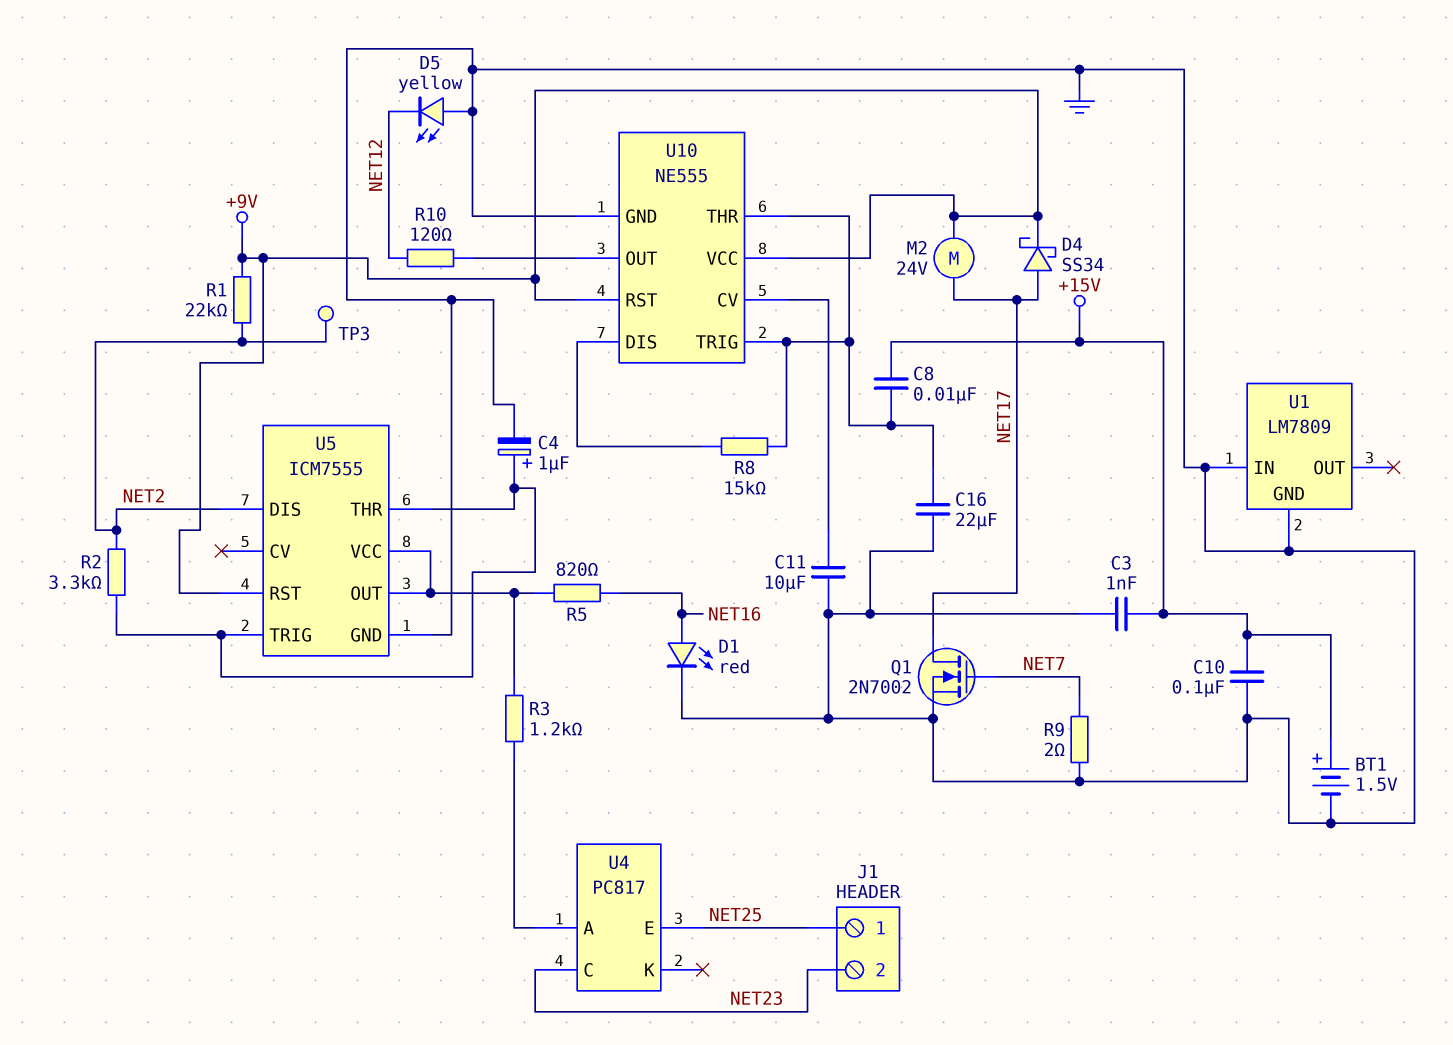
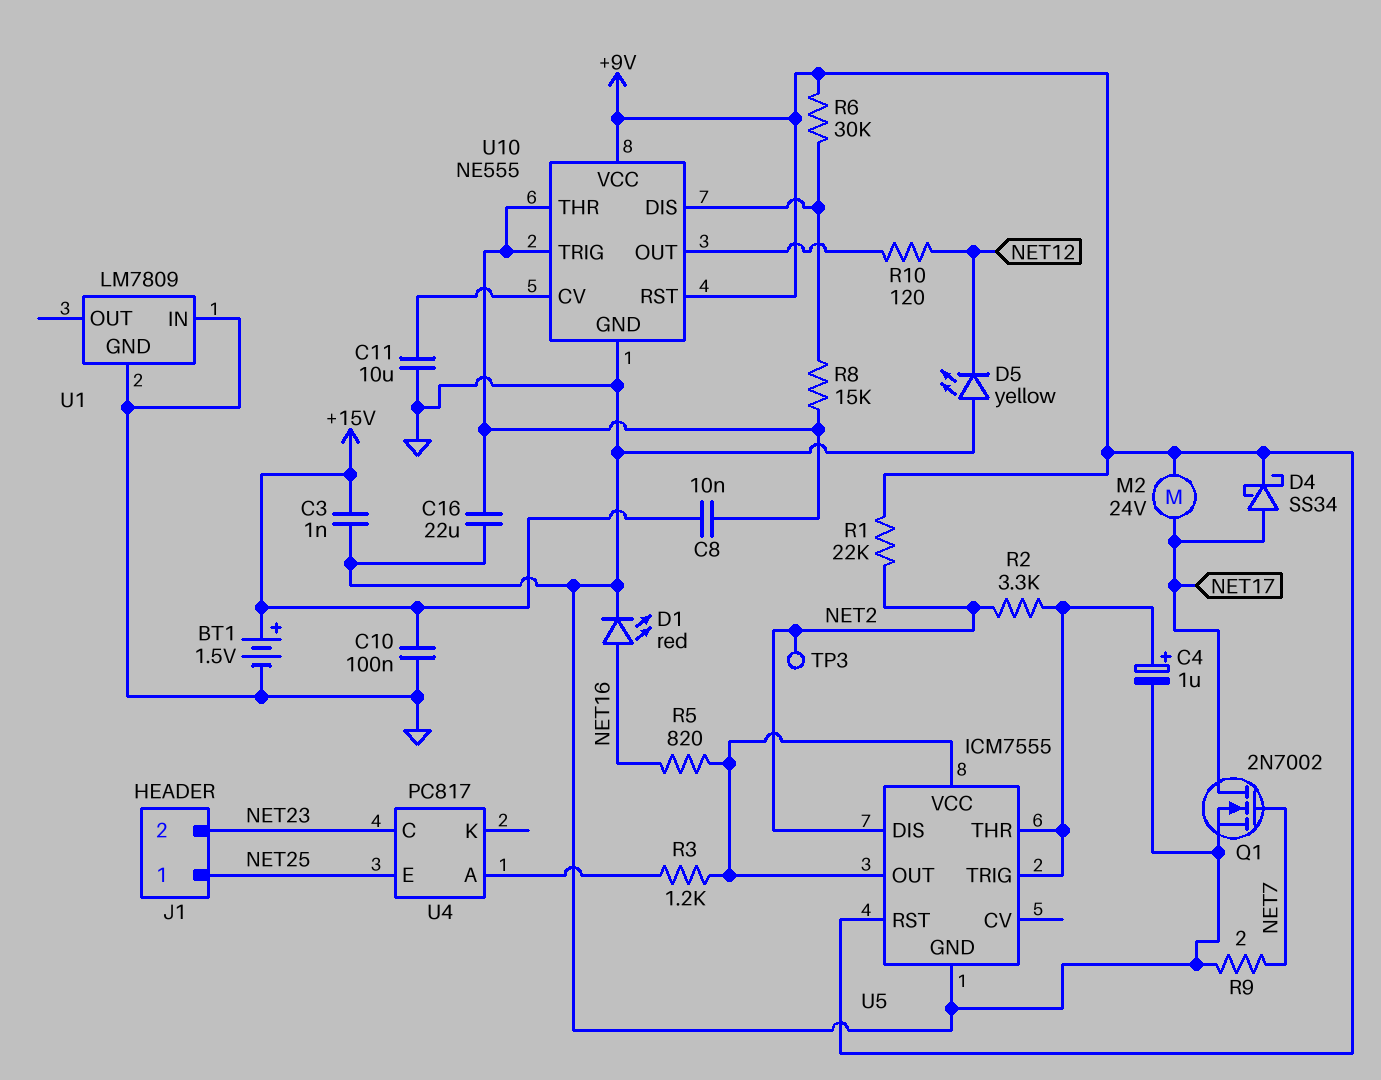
R6: none -> 30k (+9V, U10/DIS)

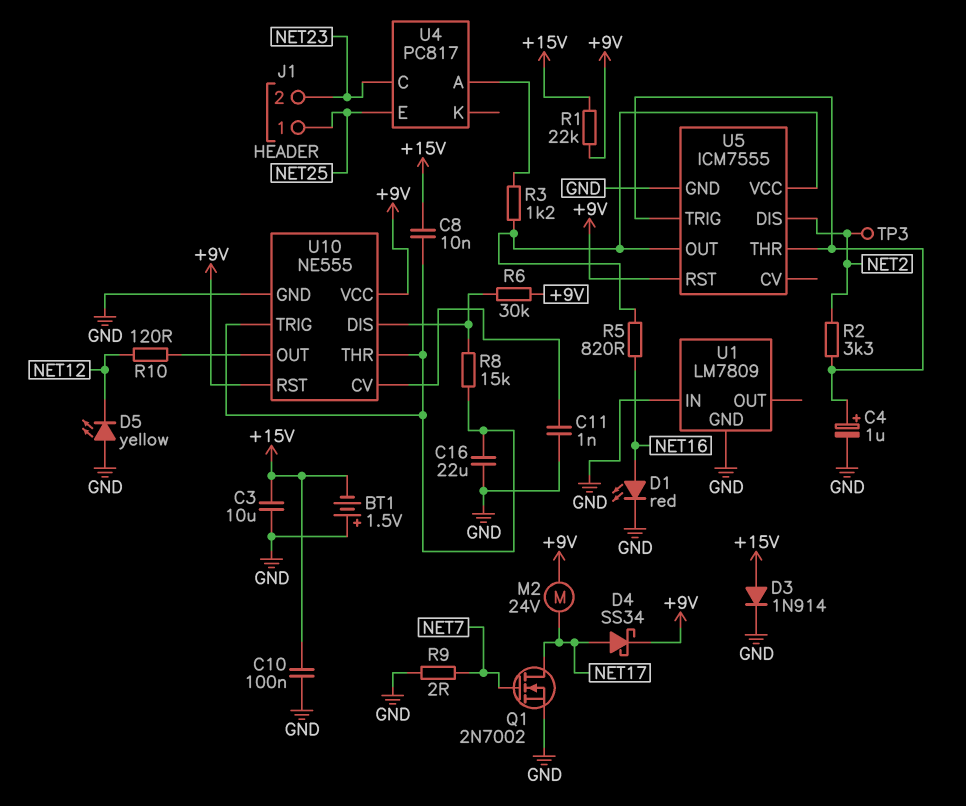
BT1: 1.5V (plus +15V, minus GND) -> 1.5V (plus GND, minus +15V)
C3: 1nF (+15V, GND) -> 10uF (+15V, GND)
C11: 10uF (GND, U10/CV) -> 1nF (GND, U10/CV)
D3: none -> diode 1N914 (A +15V, K GND)
R1: 22k (+9V, NET2) -> 22k (+9V, +15V)

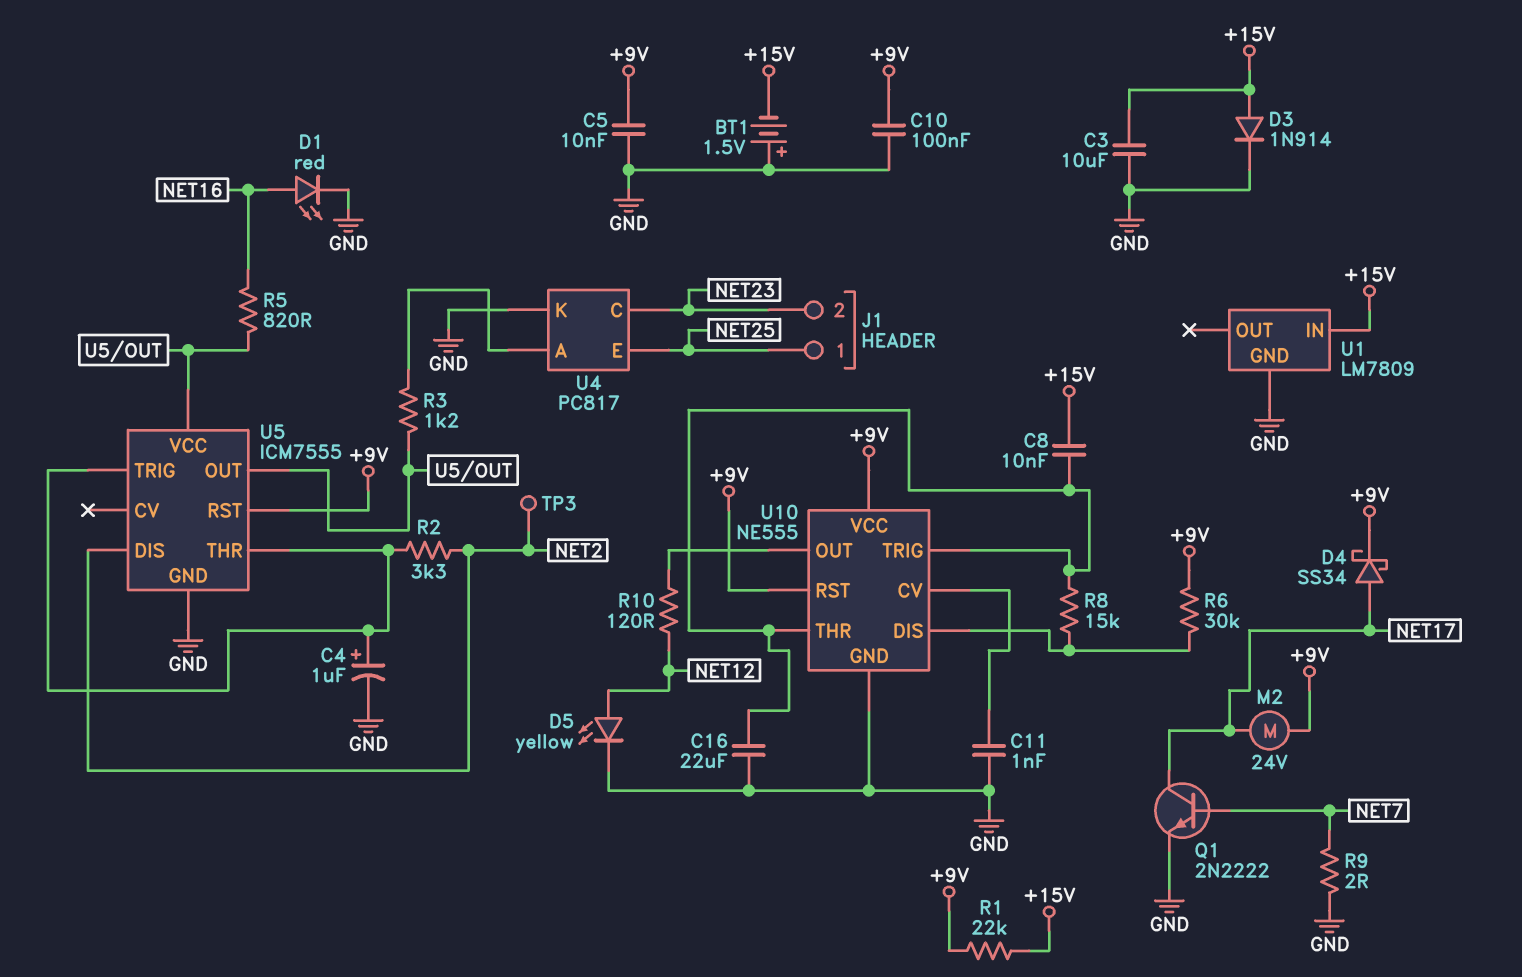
C5: none -> 10nF (+9V, GND)
C10: 100nF (+15V, GND) -> 100nF (+9V, GND)
D5: LED yellow (A GND, K NET12) -> LED yellow (A NET12, K GND)
Q1: NMOS 2N7002 (G NET7, D NET17, S GND) -> NPN 2N2222 (B NET7, C NET17, E GND)
U1 pin IN: GND -> +15V
U4 pin K: none -> GND

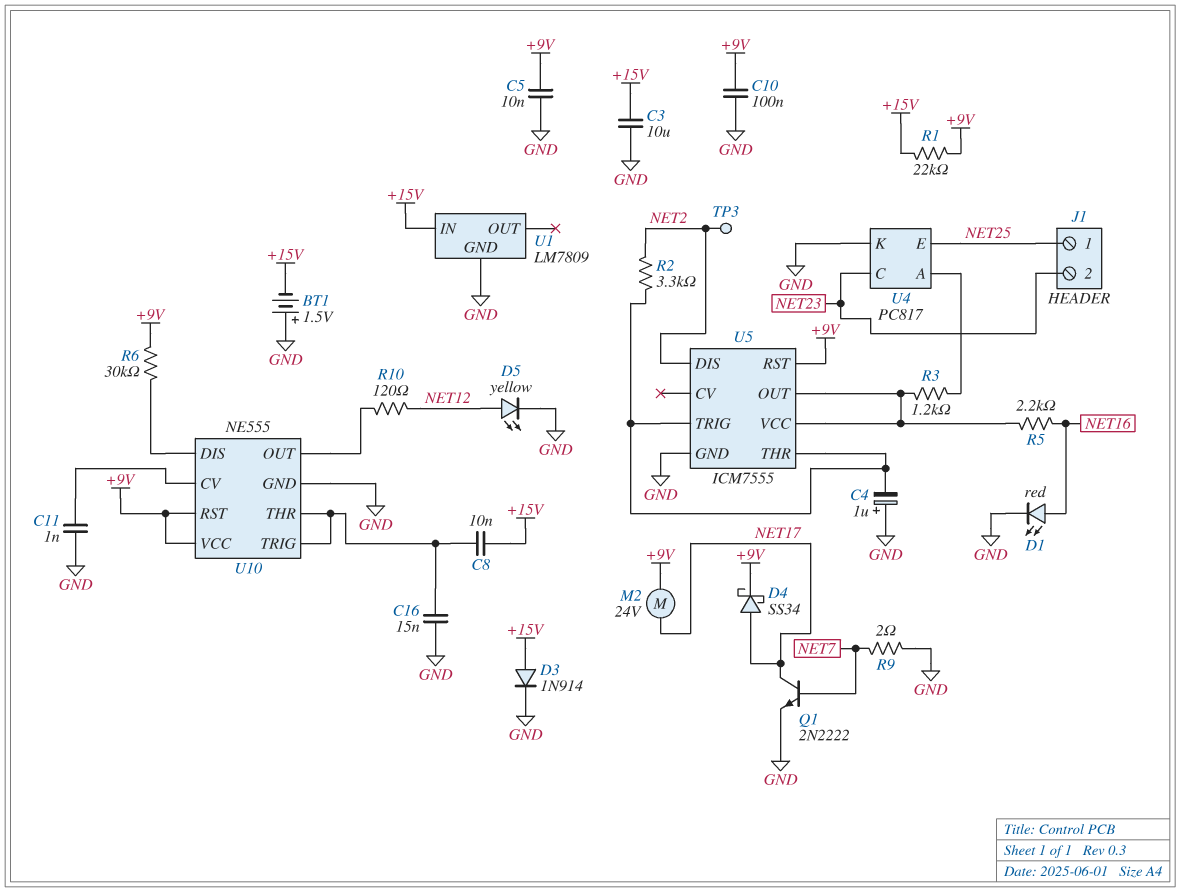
C4: 1uF (plus U5/THR, minus GND) -> 1uF (plus GND, minus U5/THR)
C16: 22uF (GND, U10/THR) -> 15nF (GND, U10/THR)
R5: 820 (NET16, U5/OUT) -> 2.2k (NET16, U5/OUT)
R8: 15k (U10/DIS, U10/THR) -> none

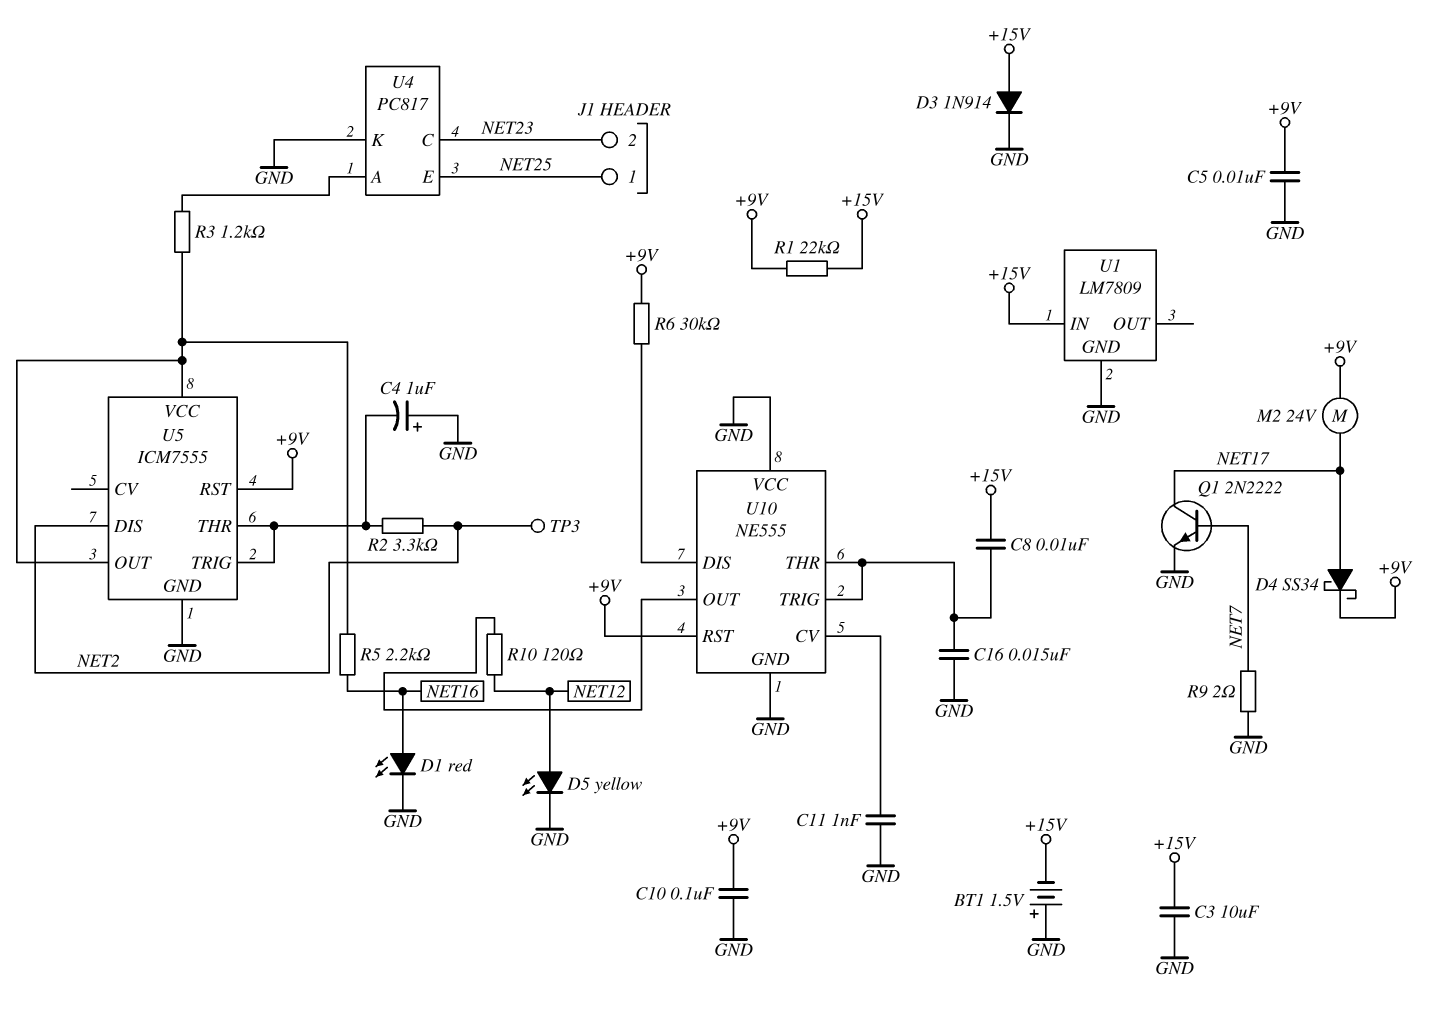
U10 pin VCC: +9V -> GND

